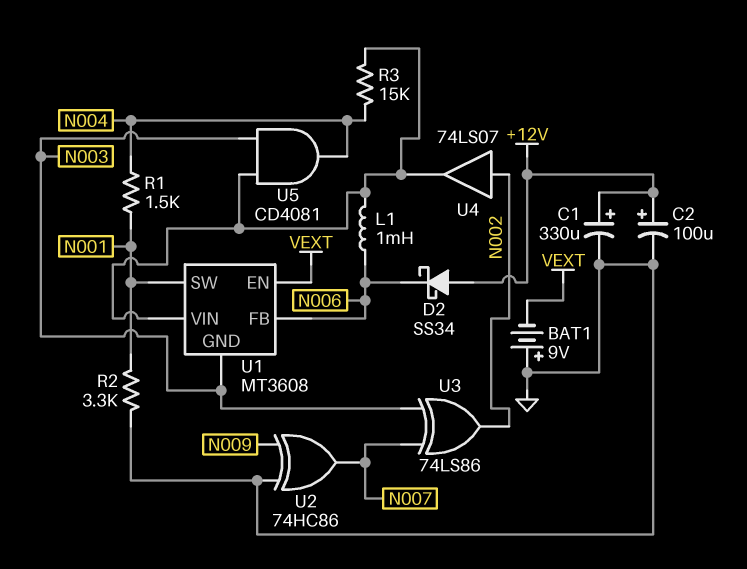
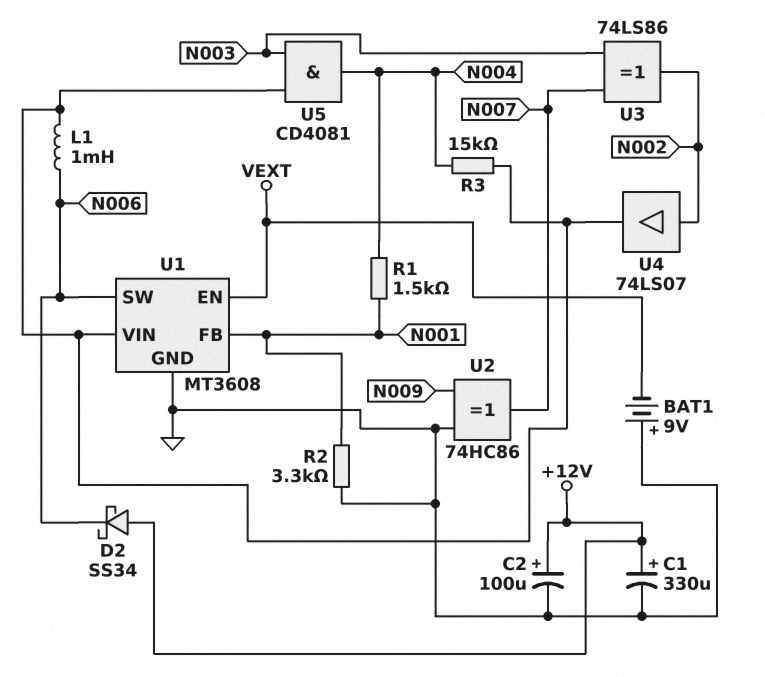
U1 pin FB: N006 -> N001
U1 pin GND: N003 -> GND
U1 pin SW: N001 -> N006

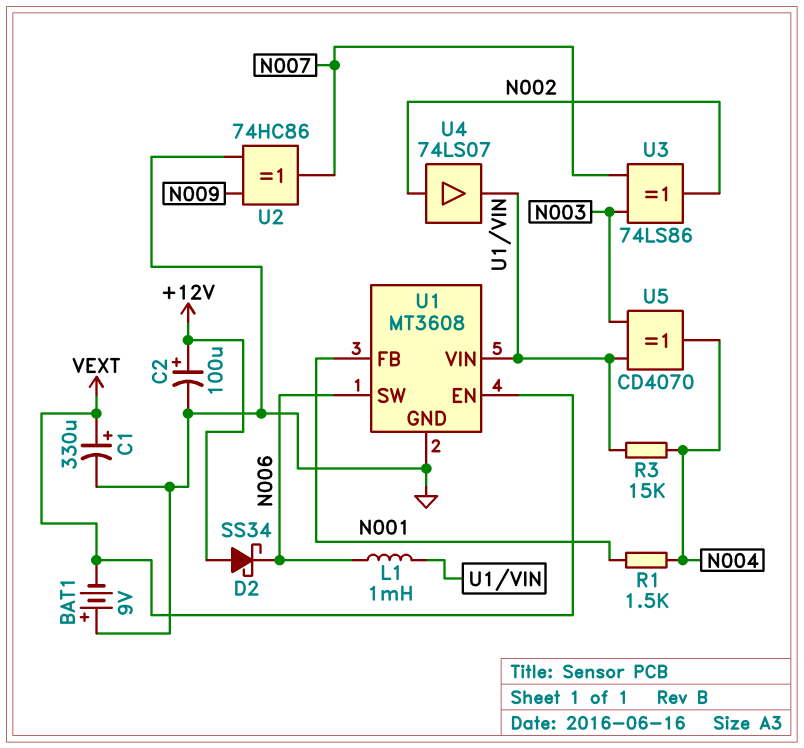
C1: 330uF (plus +12V, minus GND) -> 330uF (plus VEXT, minus GND)
R2: 3.3k (GND, N001) -> none
U5: AND CD4081 (in N003, in U1/VIN, out N004) -> XOR CD4070 (in N003, in U1/VIN, out N004)

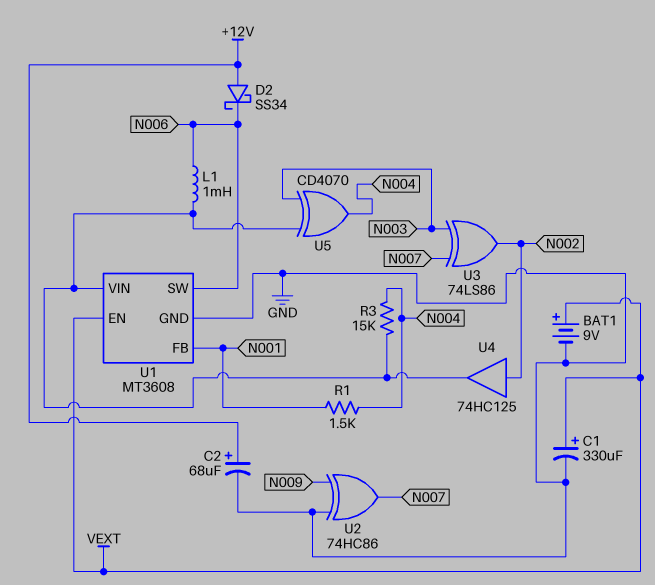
BAT1: 9V (plus GND, minus VEXT) -> 9V (plus VEXT, minus GND)
C2: 100uF (plus +12V, minus GND) -> 68uF (plus +12V, minus GND)
U4: buffer 74LS07 (in N002, out U1/VIN) -> buffer 74HC125 (in N002, out U1/VIN)

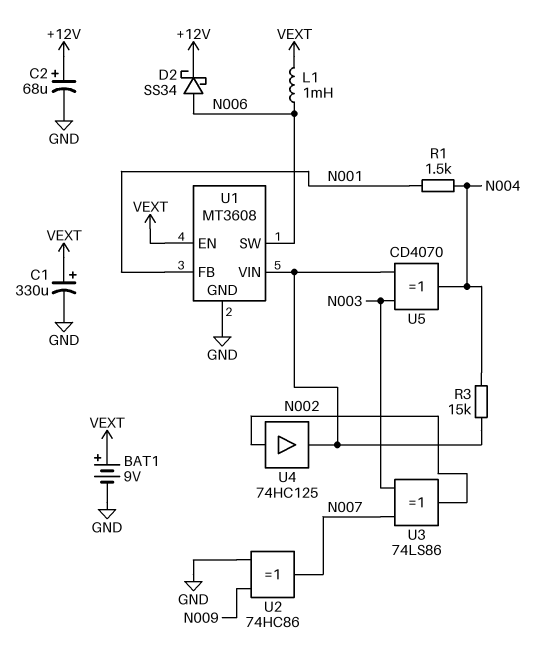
D2: schottky SS34 (A +12V, K N006) -> schottky SS34 (A N006, K +12V)
L1: 1mH (N006, U1/VIN) -> 1mH (N006, VEXT)

